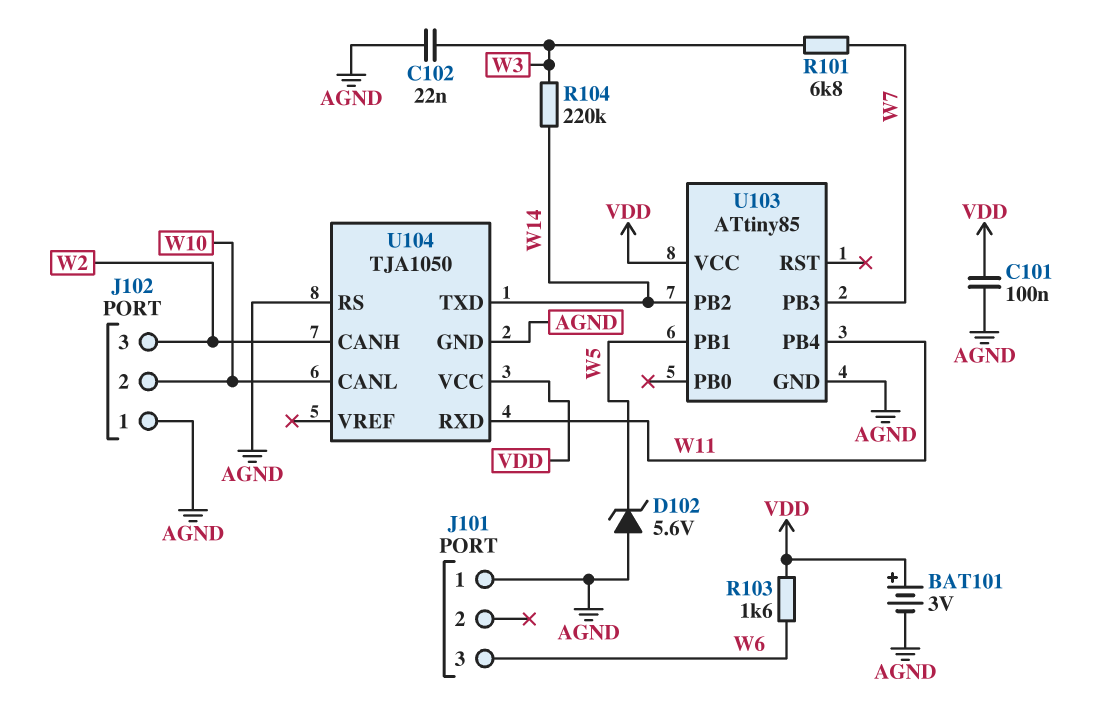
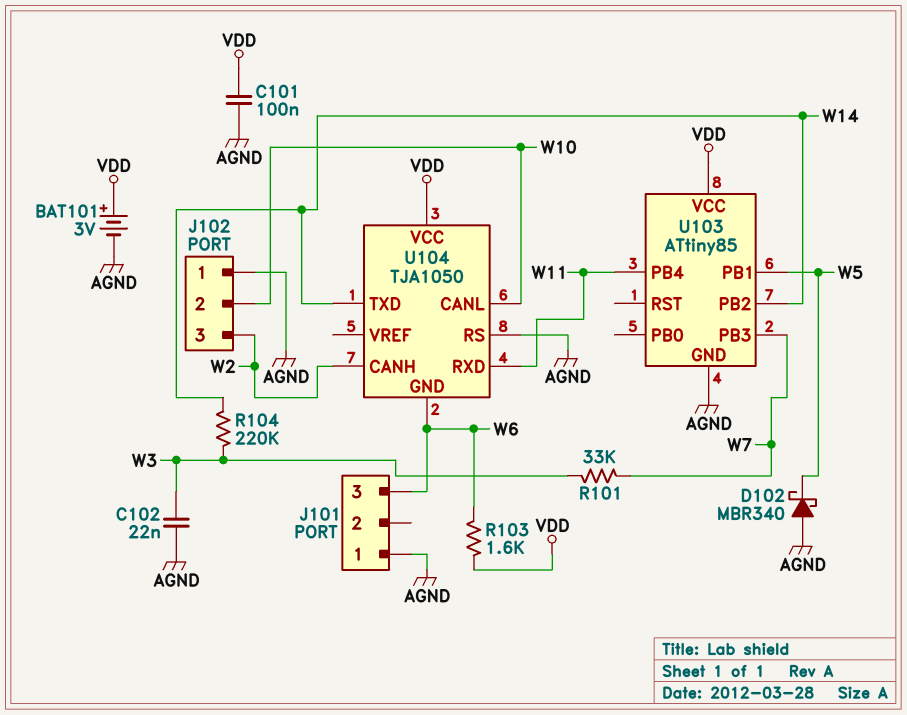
D102: zener 5.6V (A AGND, K W5) -> schottky MBR340 (A AGND, K W5)
R101: 6.8k (W3, W7) -> 33k (W3, W7)
U104 pin GND: AGND -> W6

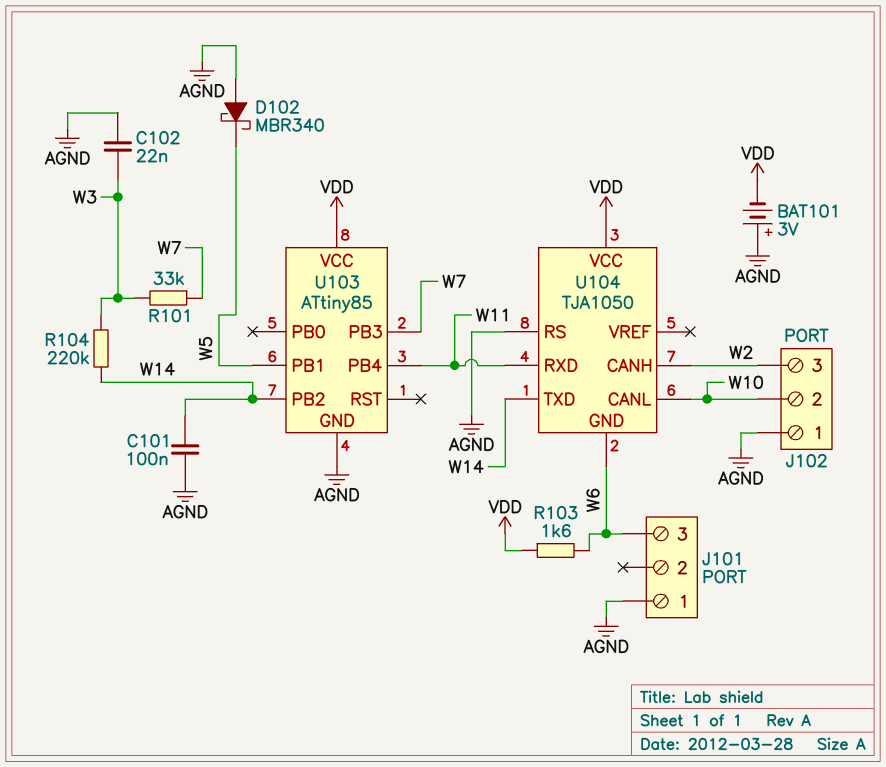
BAT101: 3V (plus VDD, minus AGND) -> 3V (plus AGND, minus VDD)
C101: 100nF (AGND, VDD) -> 100nF (AGND, W14)

